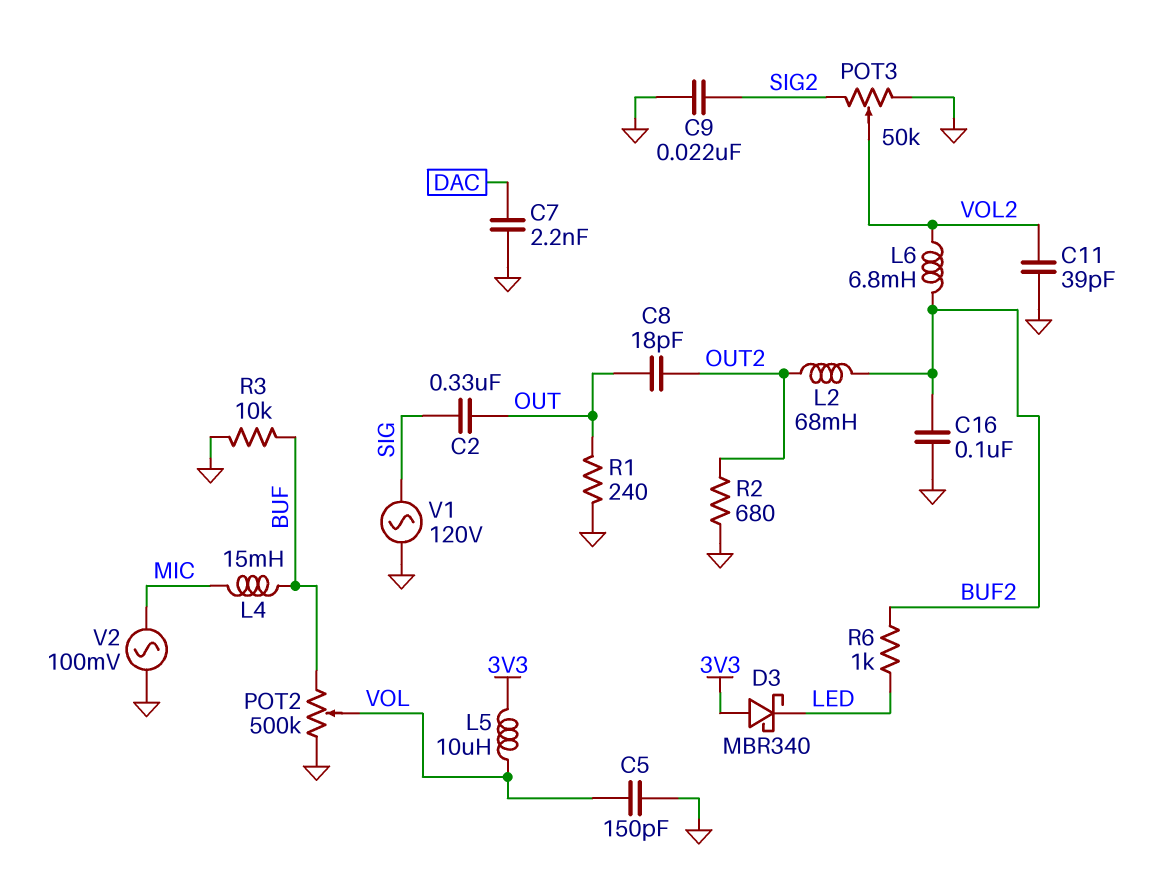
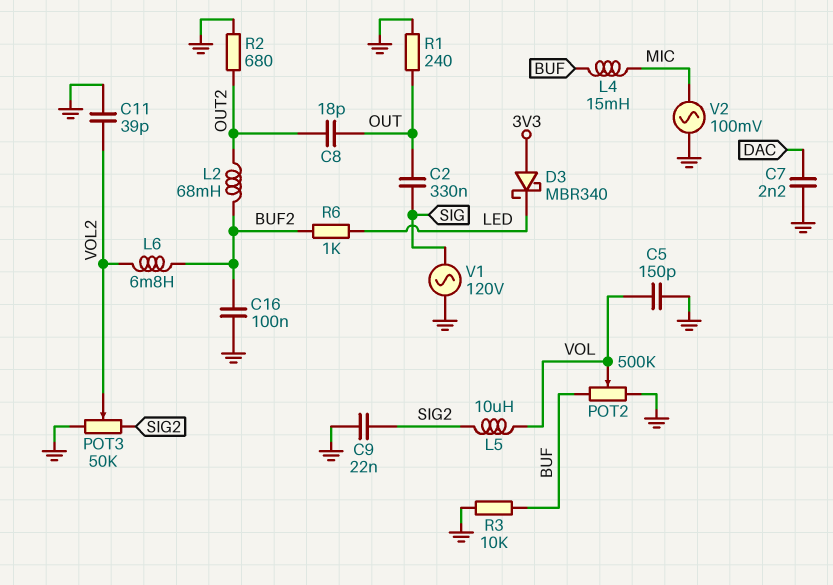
L5: 10uH (3V3, VOL) -> 10uH (SIG2, VOL)

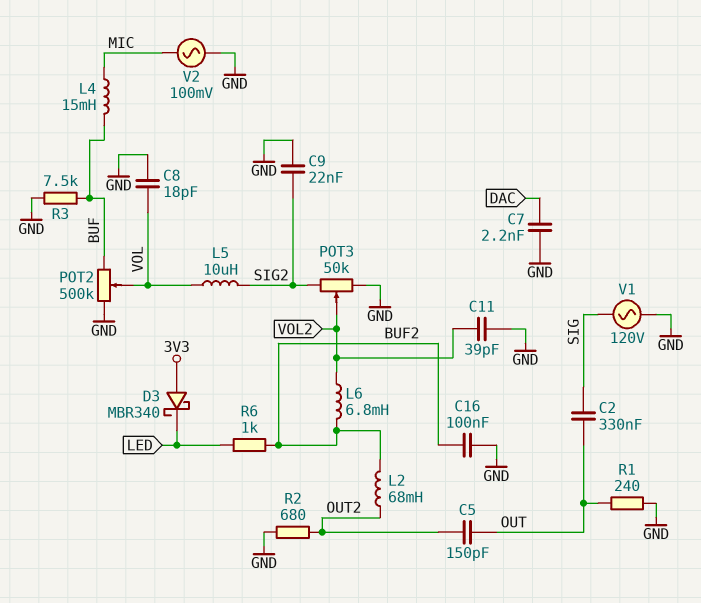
C5: 150pF (GND, VOL) -> 150pF (OUT, OUT2)
C8: 18pF (OUT, OUT2) -> 18pF (GND, VOL)
R3: 10k (BUF, GND) -> 7.5k (BUF, GND)

